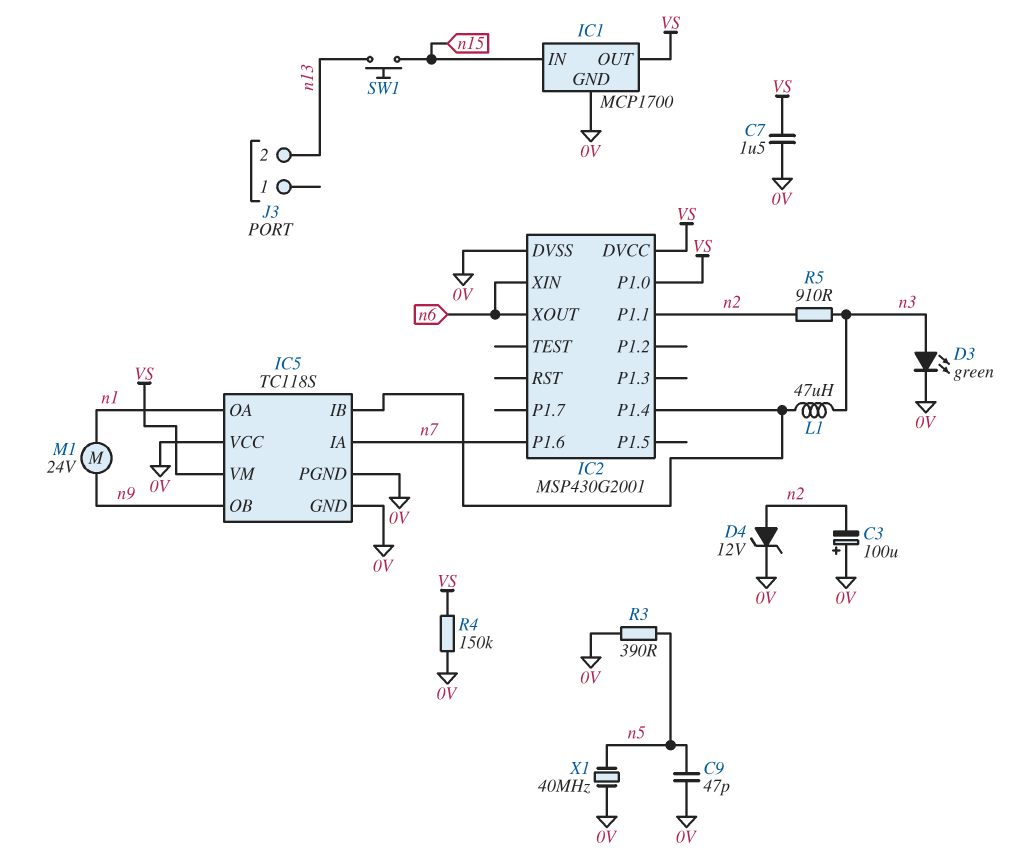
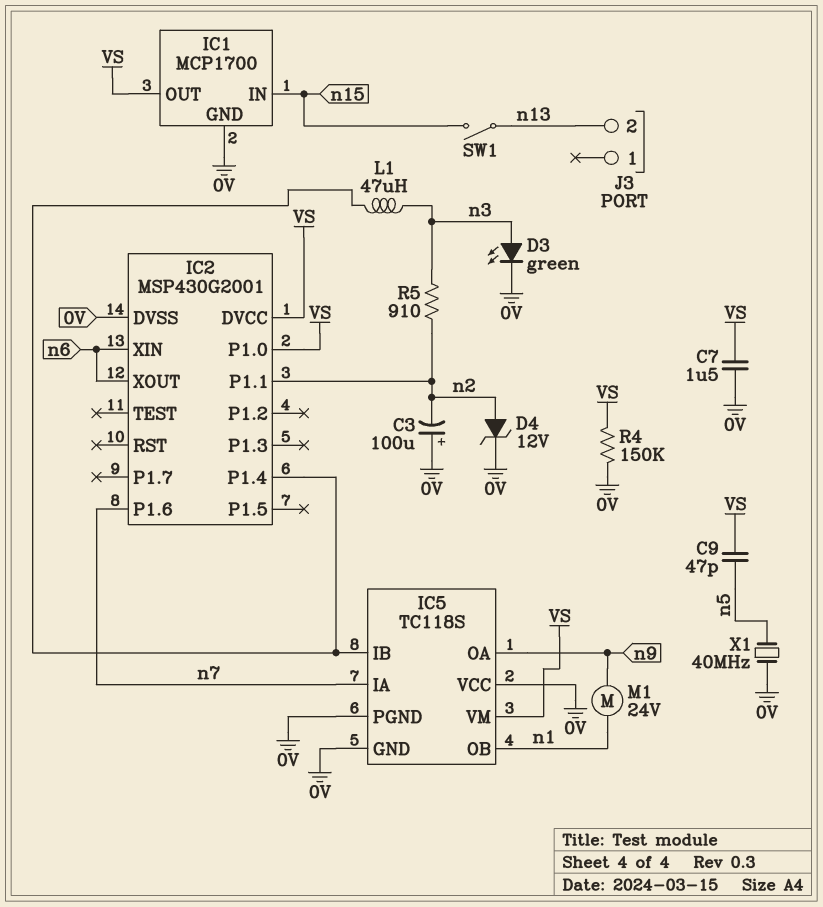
C9: 47pF (0V, n5) -> 47pF (VS, n5)
IC5 pin OA: n1 -> n9
IC5 pin OB: n9 -> n1
R3: 390 (0V, n5) -> none
SW1: button (n13, n15) -> switch (n13, n15)

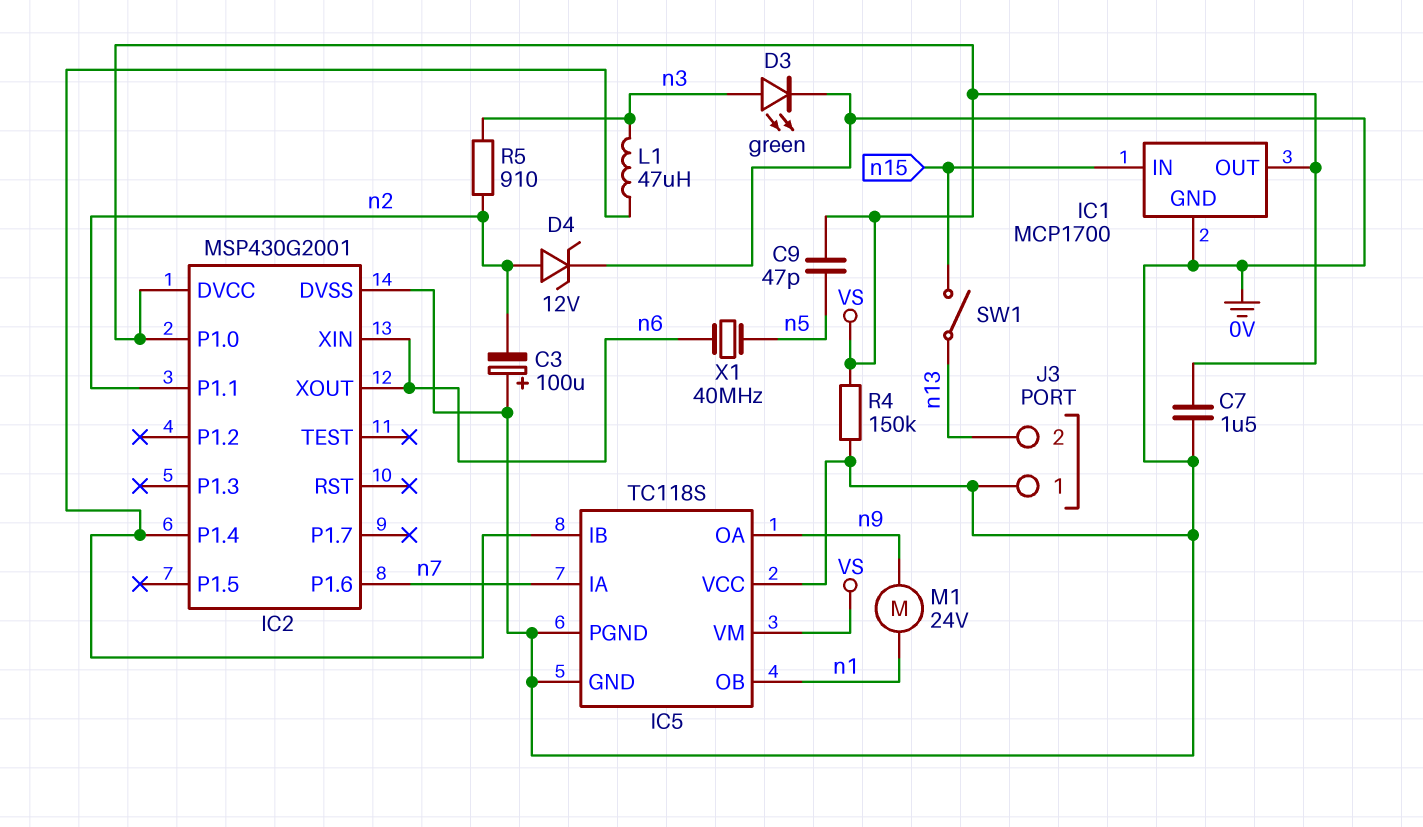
J3 pin 1: none -> 0V
X1: 40MHz (0V, n5) -> 40MHz (n5, n6)

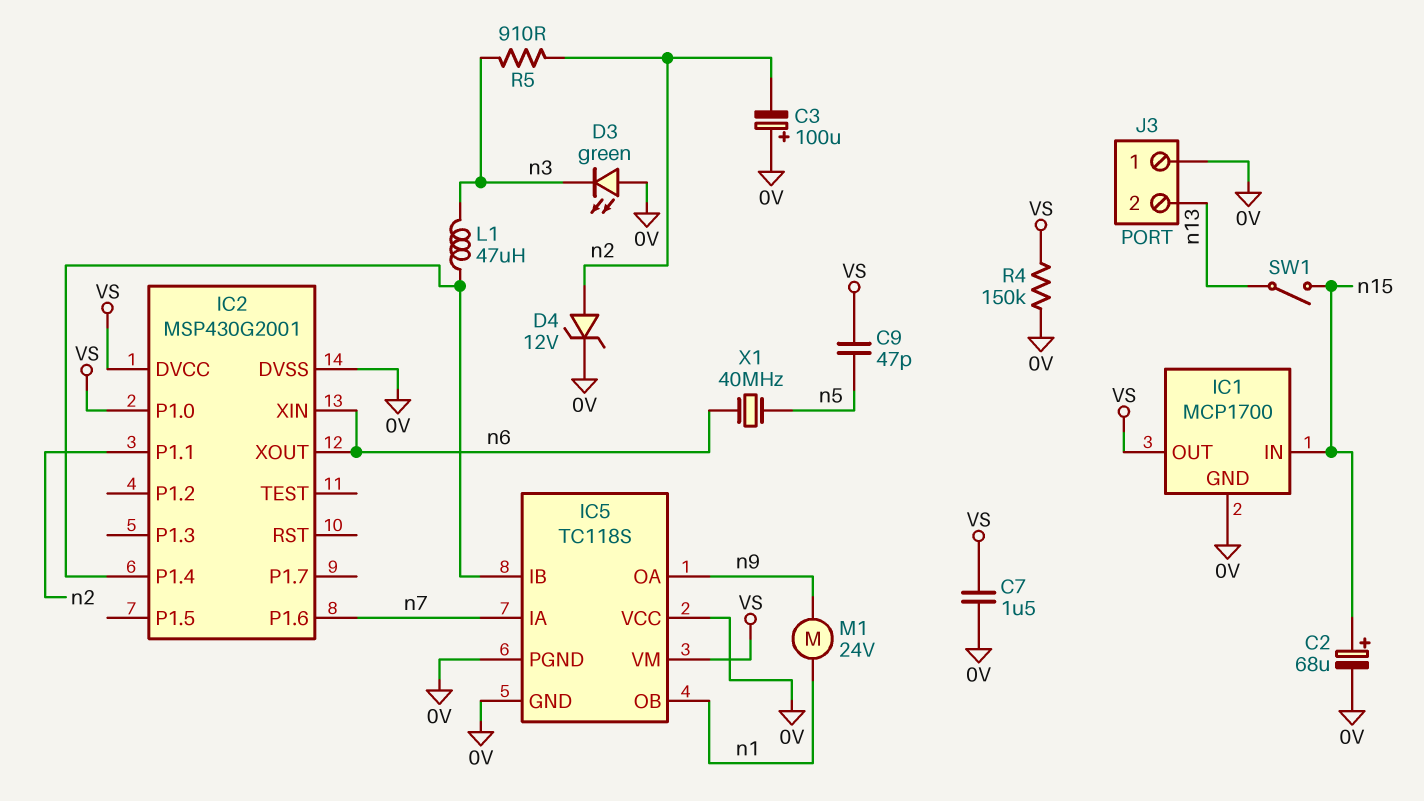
C2: none -> 68uF (plus n15, minus 0V)
D3: LED green (A n3, K 0V) -> LED green (A 0V, K n3)

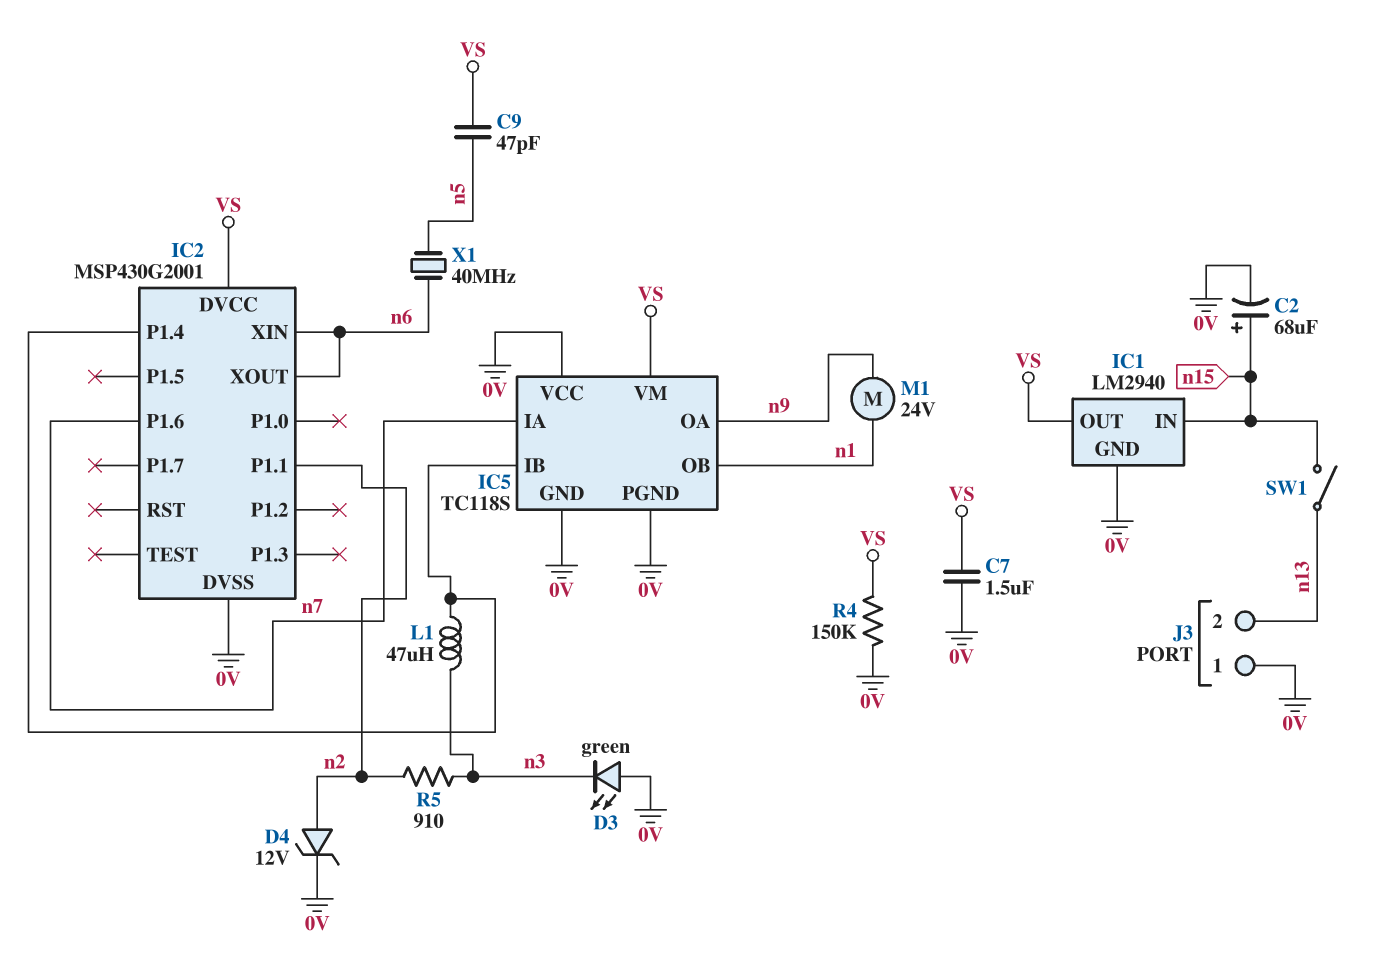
C3: 100uF (plus 0V, minus n2) -> none
IC1: MCP1700 -> LM2940
IC2 pin P1.0: VS -> none

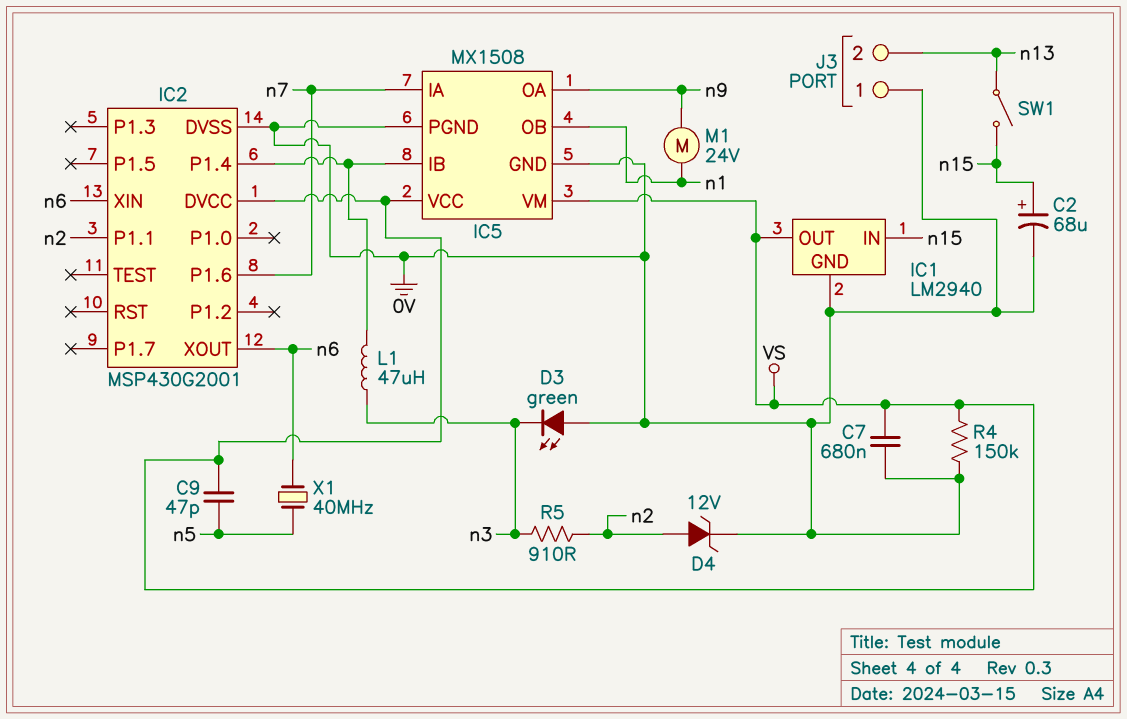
C7: 1.5uF (0V, VS) -> 680nF (0V, VS)
IC5: TC118S -> MX1508
IC5 pin VCC: 0V -> VS

